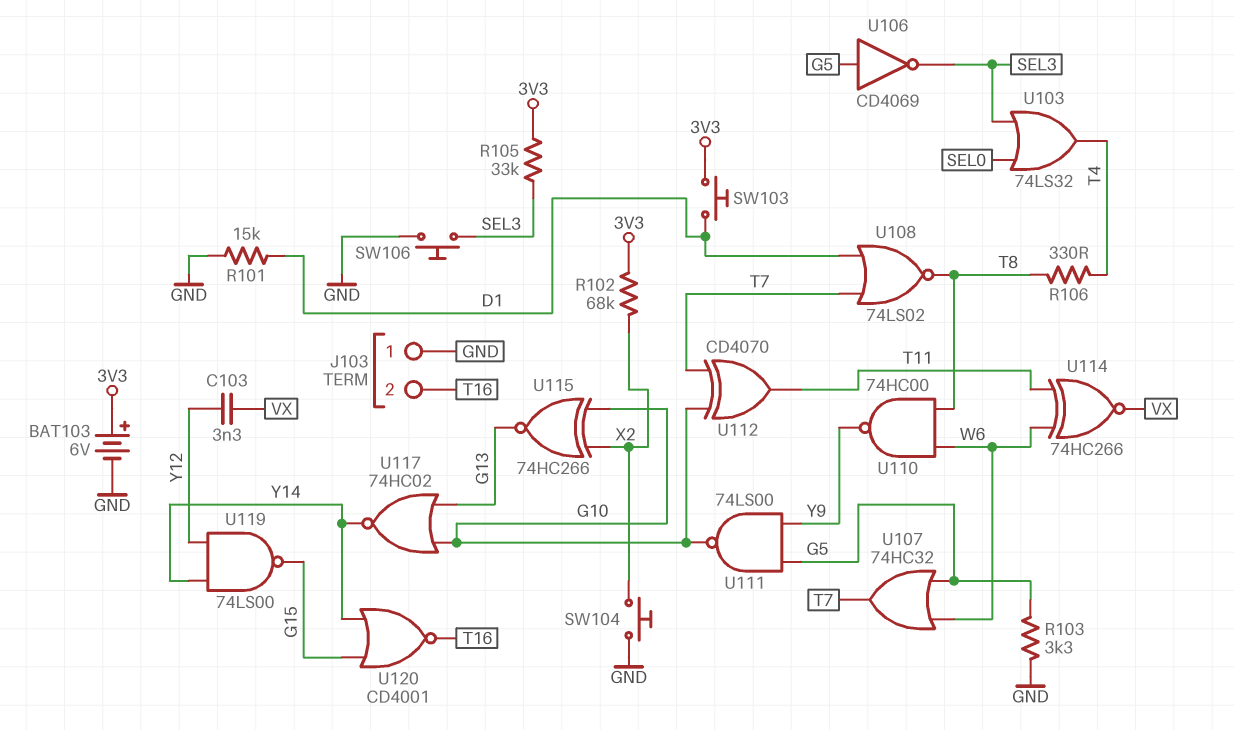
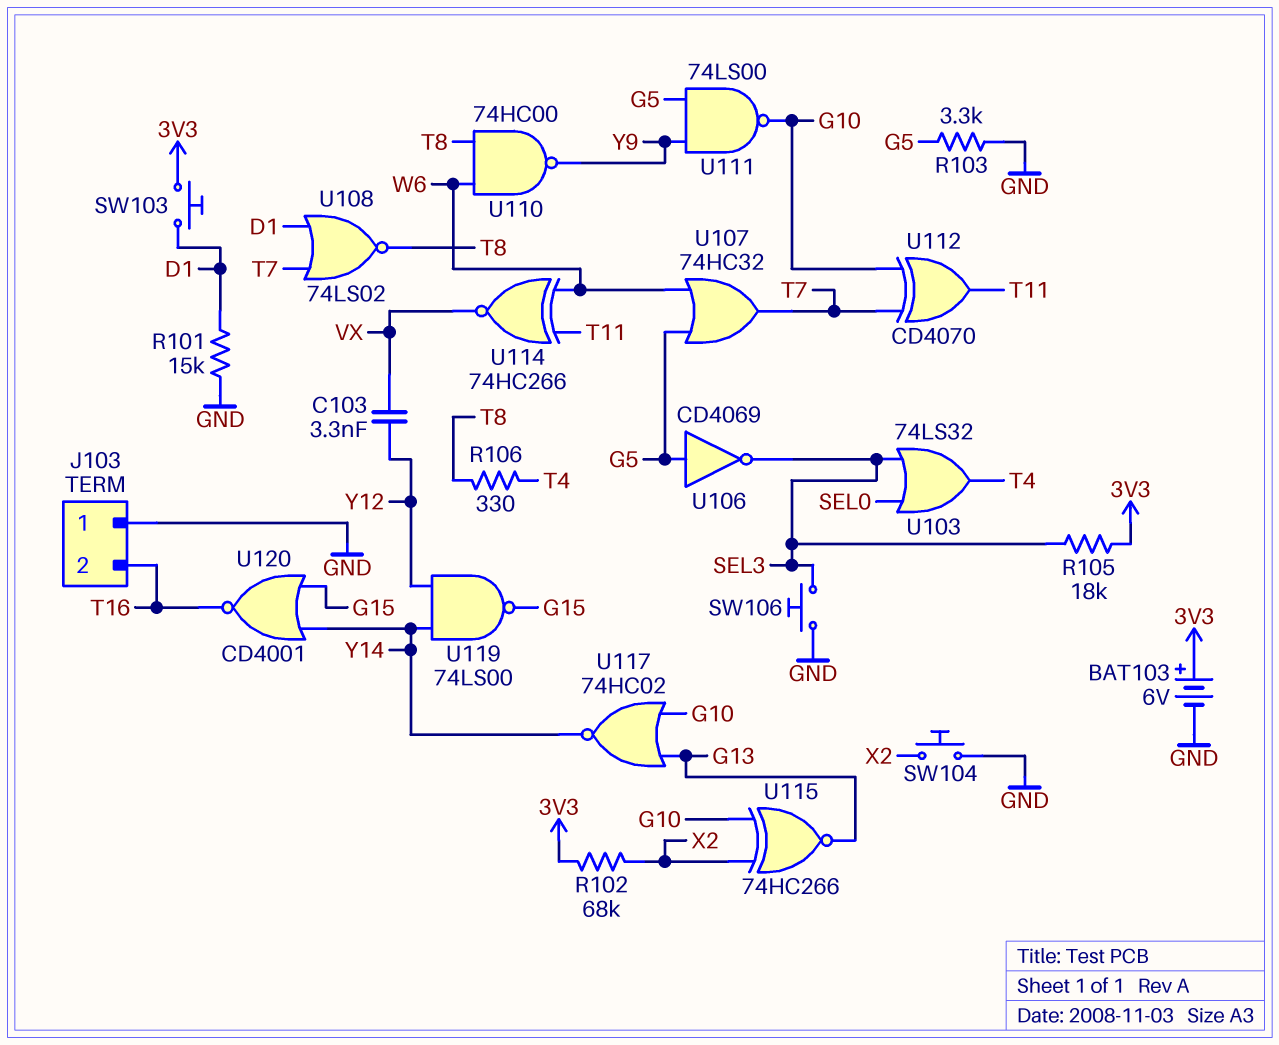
R105: 33k (3V3, SEL3) -> 18k (3V3, SEL3)

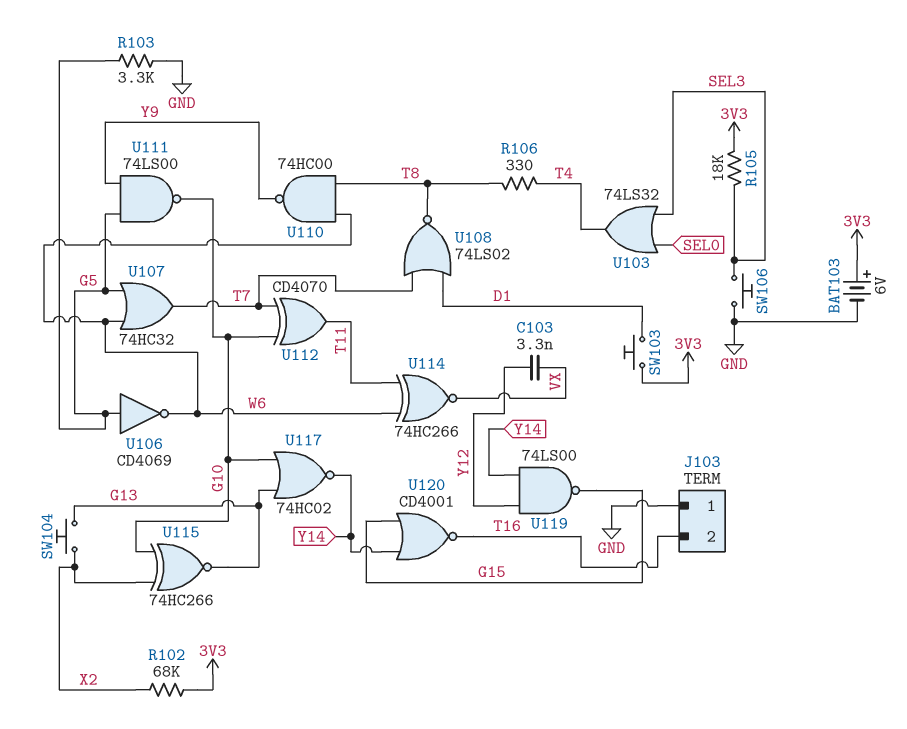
R101: 15k (D1, GND) -> none
SW104: button (GND, X2) -> button (G13, X2)
U106: NOT CD4069 (in G5, out SEL3) -> NOT CD4069 (in G5, out W6)

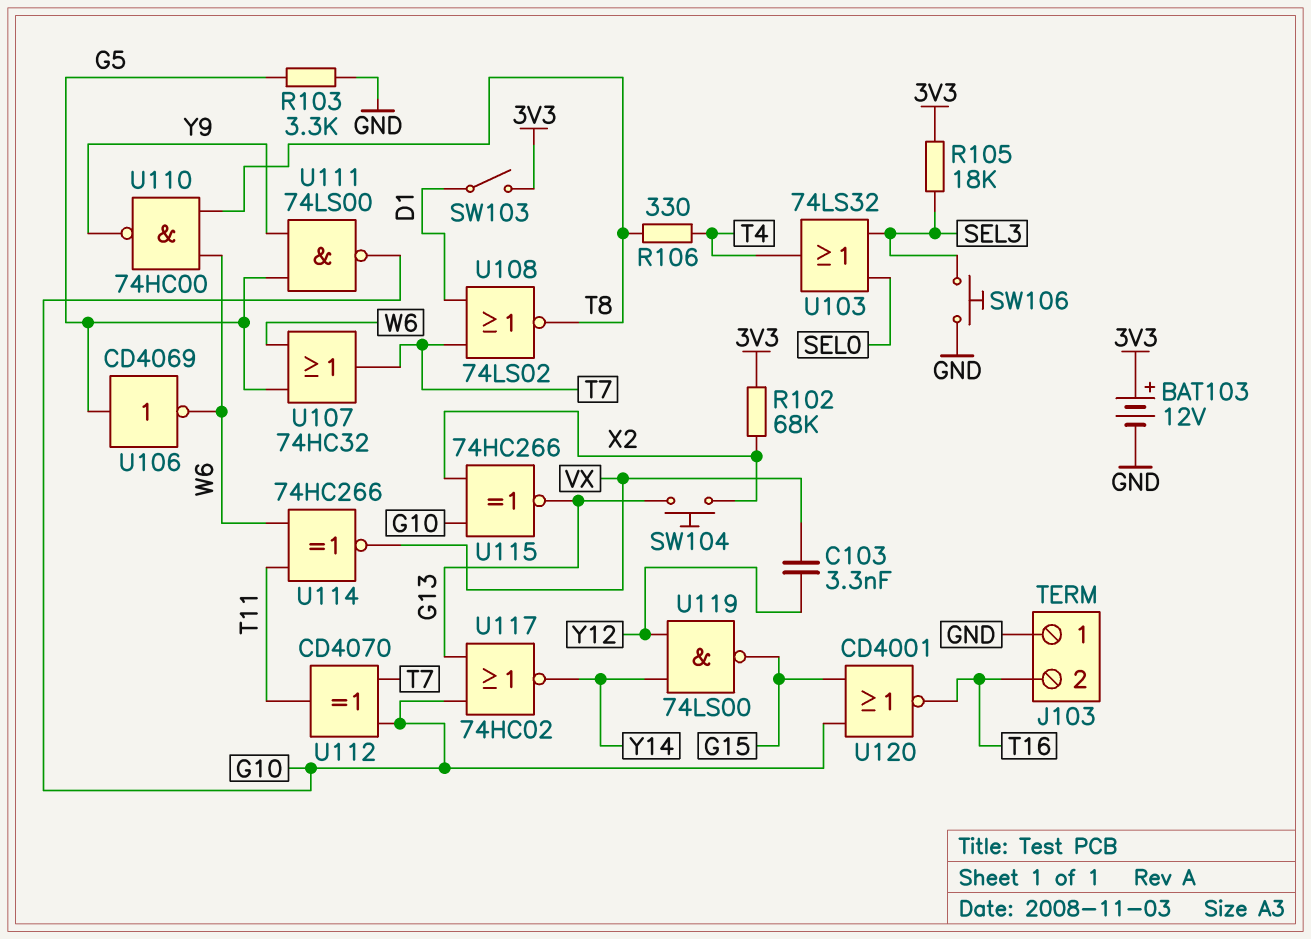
BAT103: 6V (plus 3V3, minus GND) -> 12V (plus 3V3, minus GND)
SW103: button (3V3, D1) -> switch (3V3, D1)
U120: NOR CD4001 (in G15, in Y14, out T16) -> NOR CD4001 (in G10, in G15, out T16)

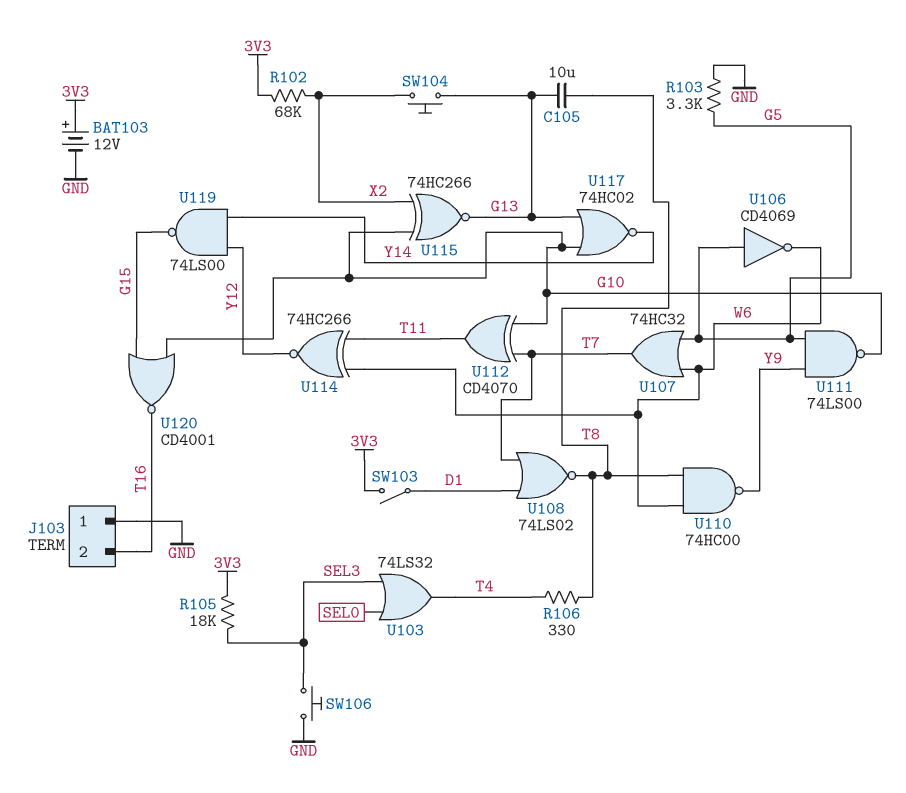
C103: 3.3nF (VX, Y12) -> none
C105: none -> 10uF (G13, T8)
U114: XNOR 74HC266 (in T11, in W6, out VX) -> XNOR 74HC266 (in T11, in W6, out Y12)

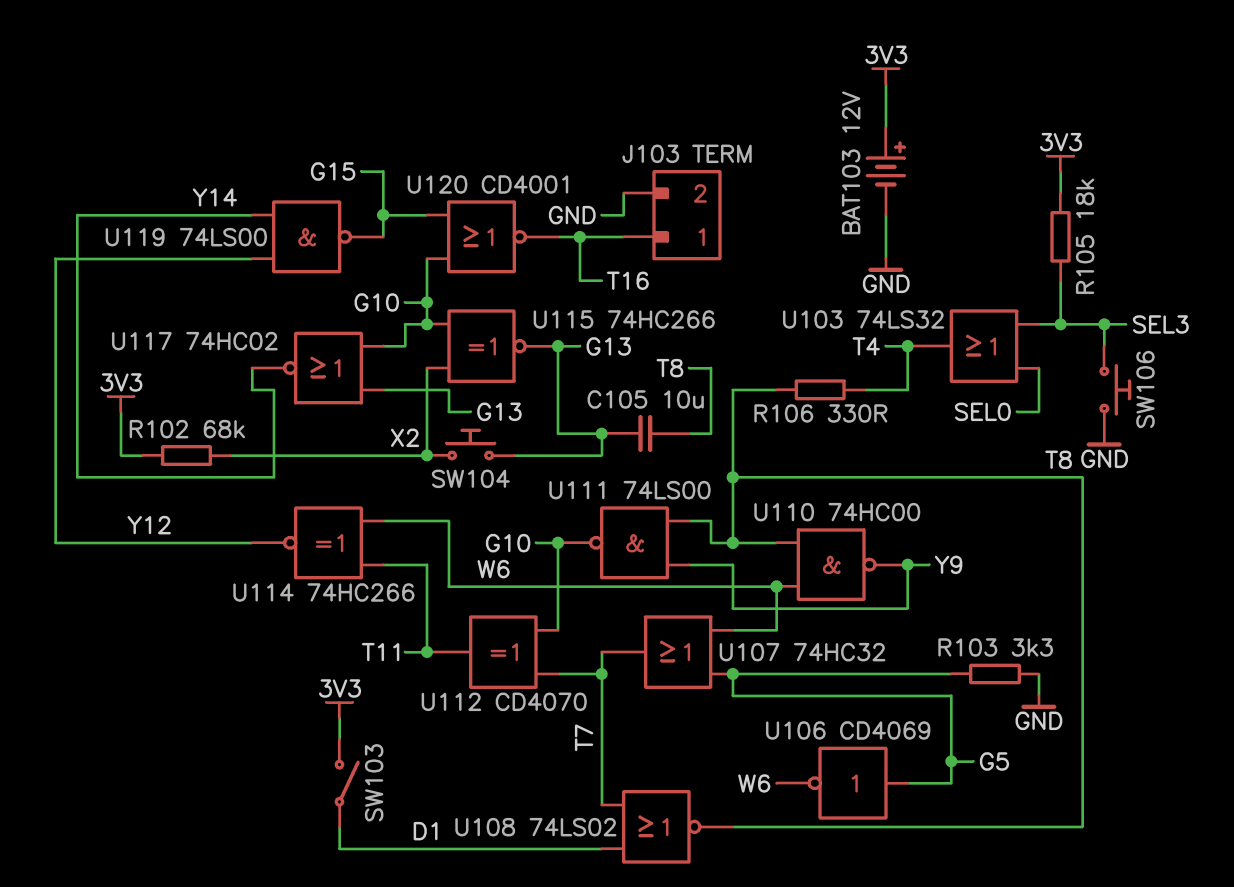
J103 pin 1: GND -> T16
J103 pin 2: T16 -> GND
U111: NAND 74LS00 (in G5, in Y9, out G10) -> NAND 74LS00 (in T8, in Y9, out G10)

